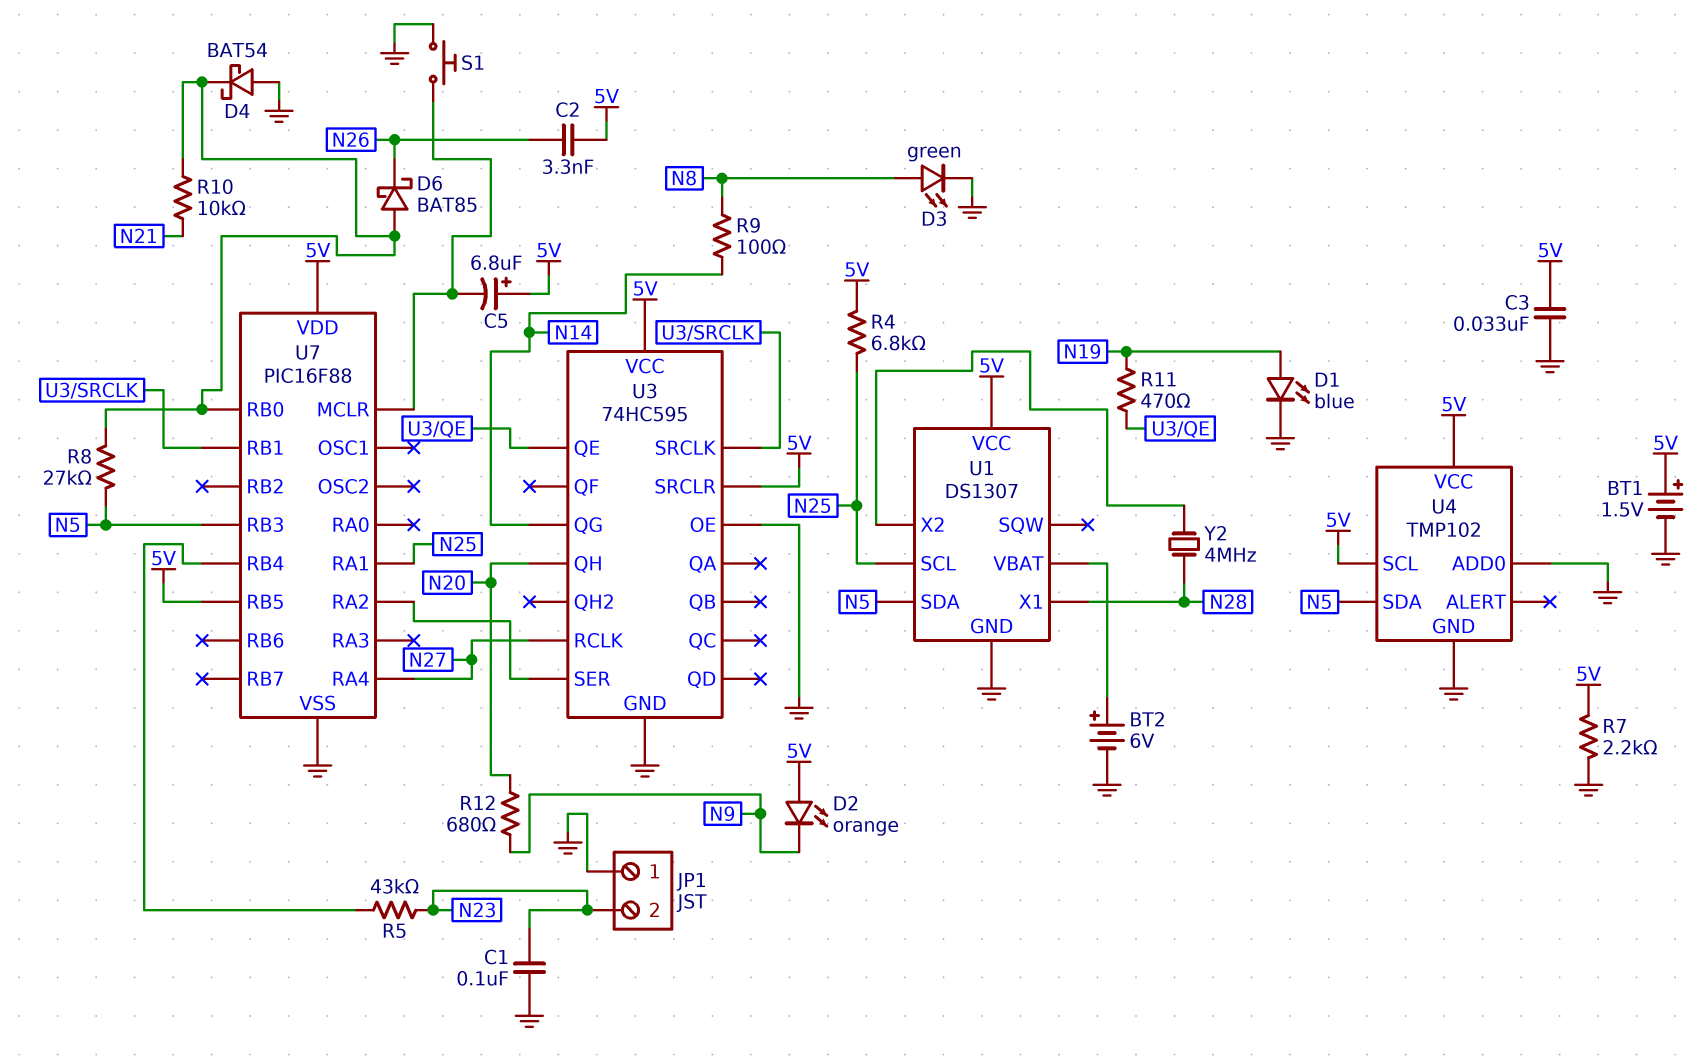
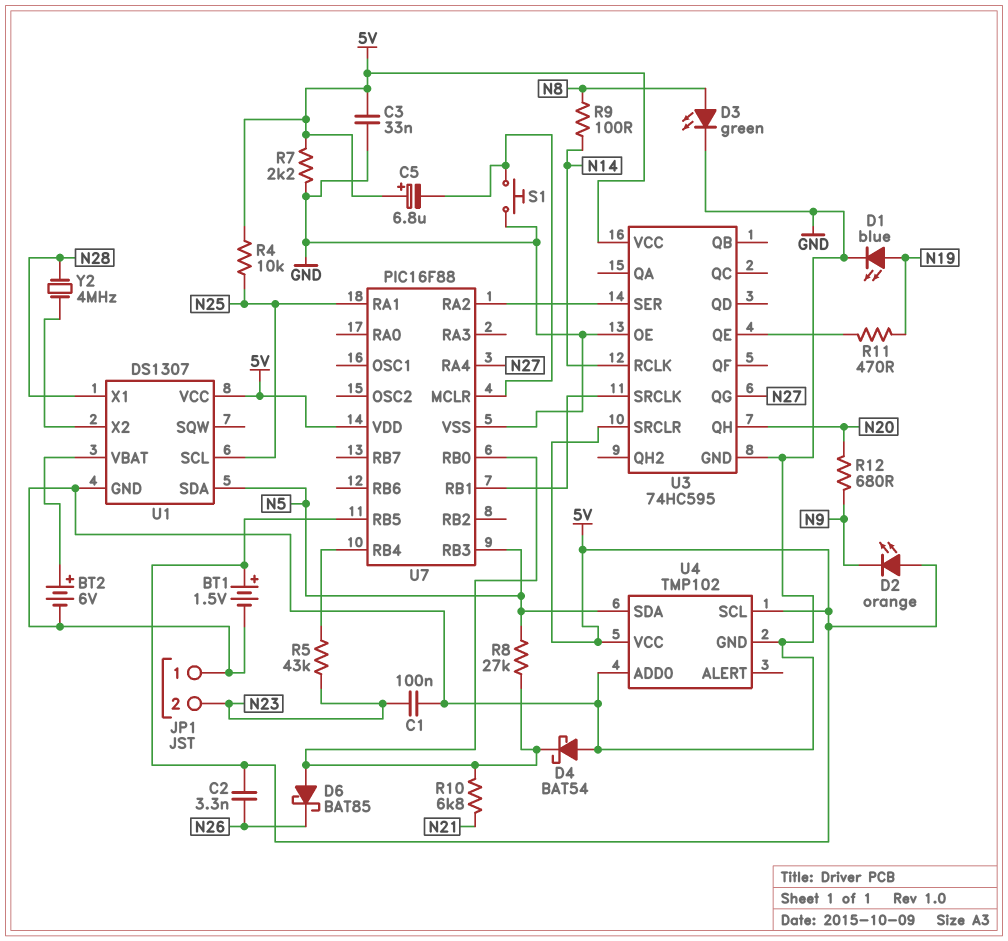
R4: 6.8k (5V, N25) -> 10k (5V, N25)
R10: 10k (N21, U7/RB0) -> 6.8k (N21, U7/RB0)
U3 pin QG: N14 -> N27
U3 pin RCLK: N27 -> N14

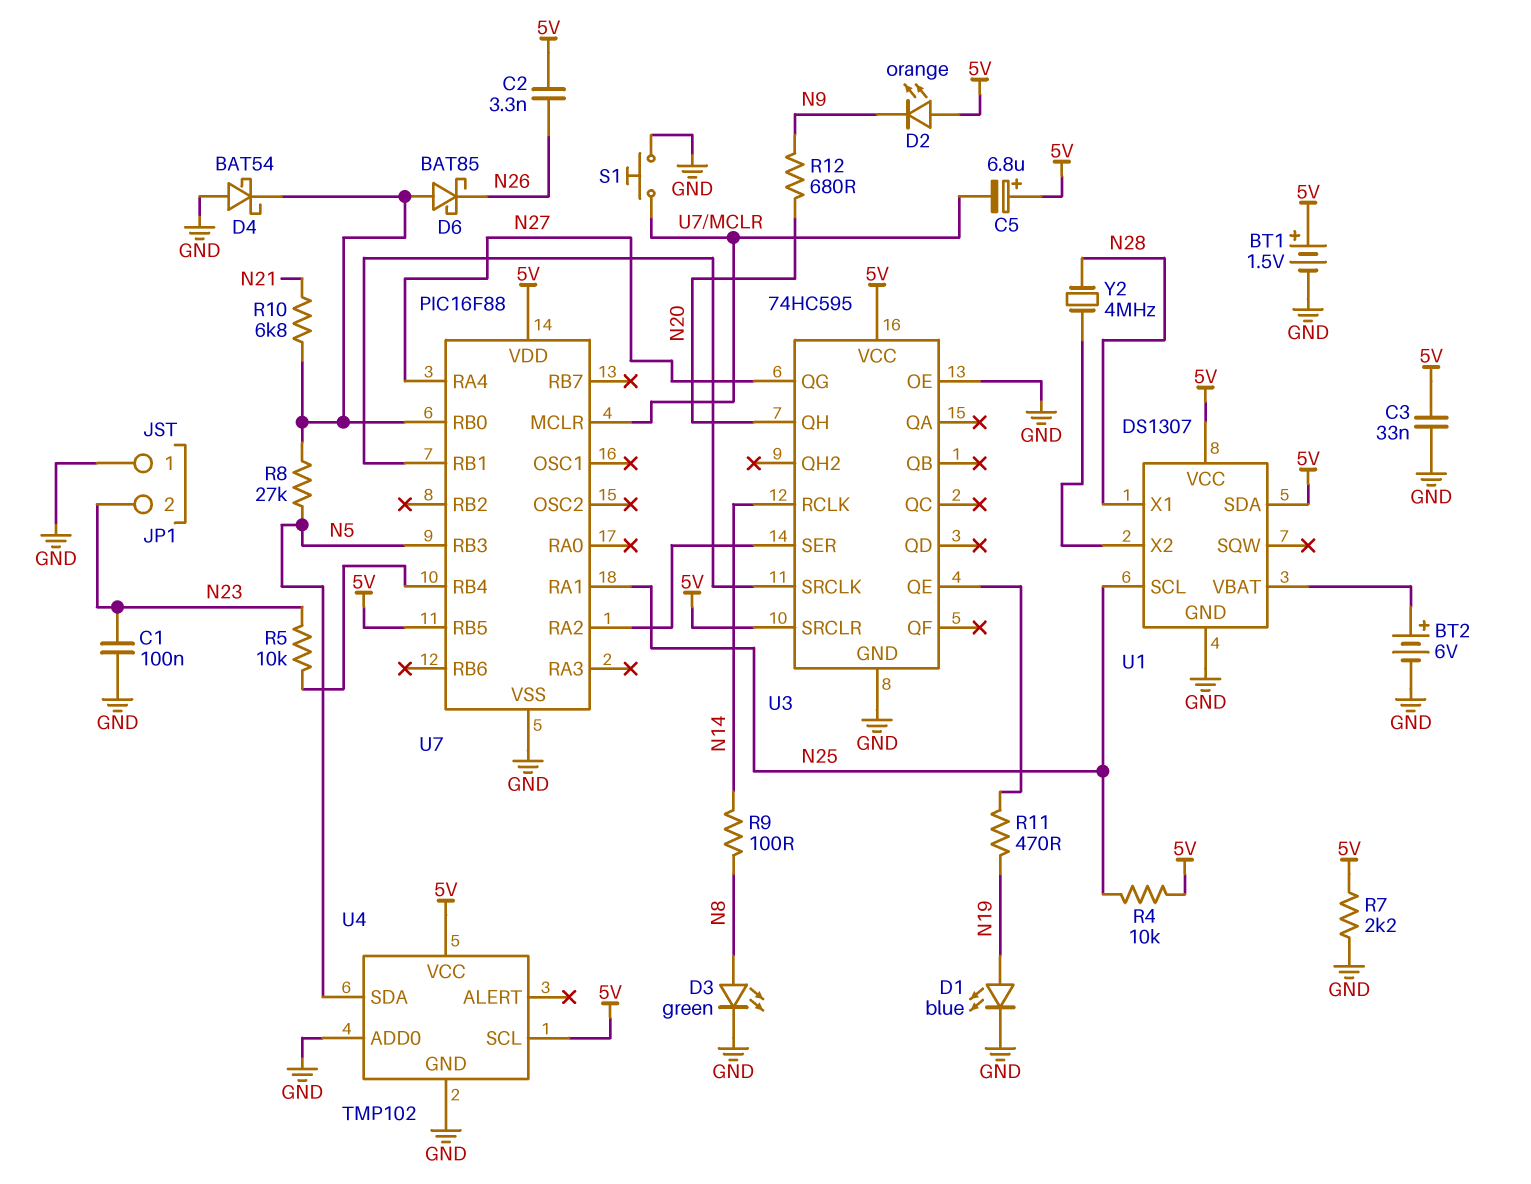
R5: 43k (N23, U7/RB4) -> 10k (N23, U7/RB4)
U1 pin SDA: N5 -> 5V

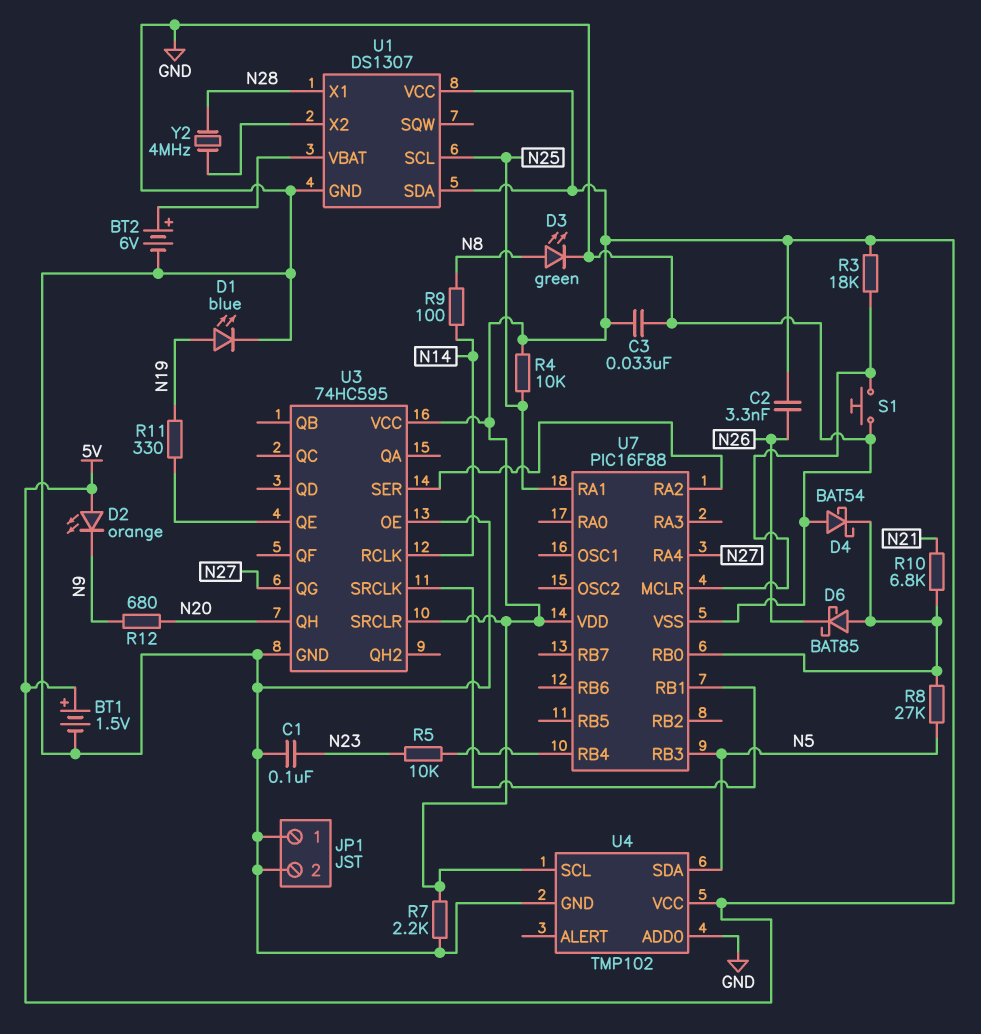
C5: 6.8uF (plus 5V, minus U7/MCLR) -> none
JP1 pin 2: N23 -> GND
R3: none -> 18k (5V, U7/MCLR)
R11: 470 (N19, U3/QE) -> 330 (N19, U3/QE)
U7 pin RB5: 5V -> none

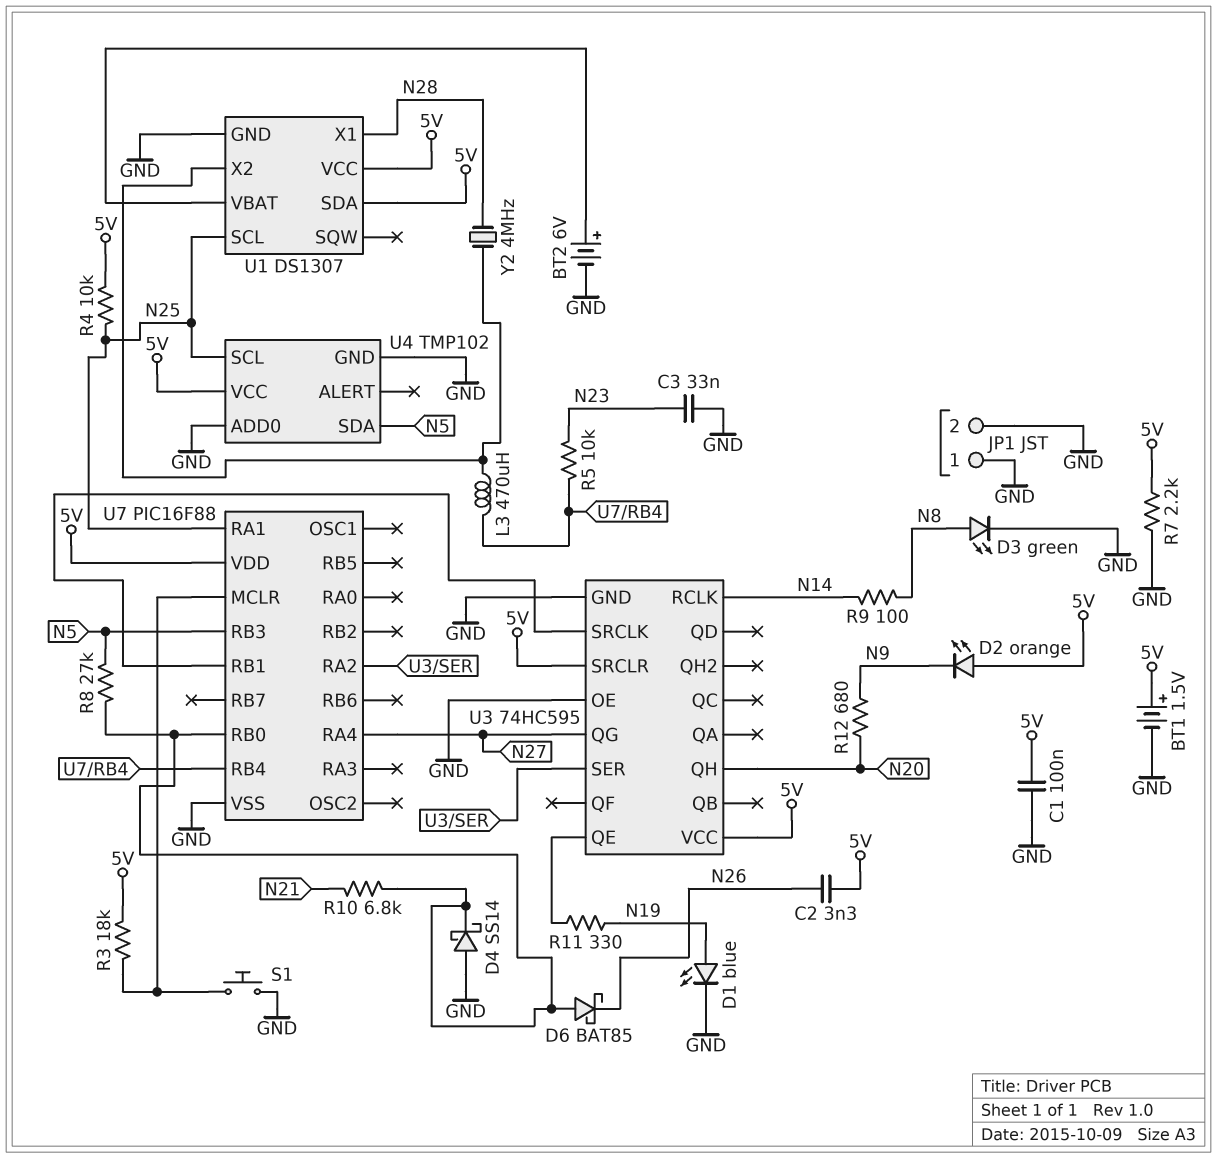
C1: 100nF (GND, N23) -> 100nF (5V, GND)
C3: 33nF (5V, GND) -> 33nF (GND, N23)
D4: schottky BAT54 (A GND, K U7/RB0) -> schottky SS14 (A GND, K U7/RB0)
L3: none -> 470uH (U1/X2, U7/RB4)
U4 pin SCL: 5V -> N25

